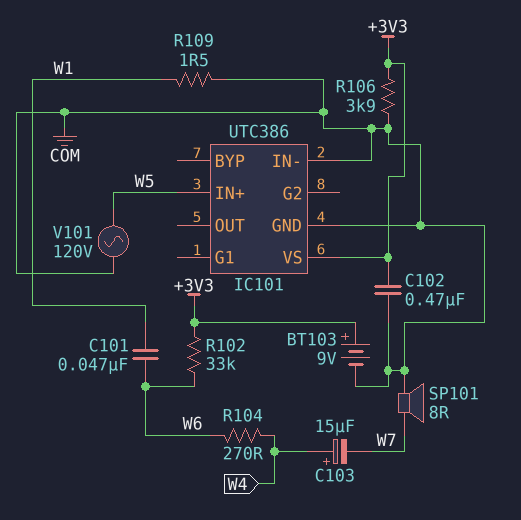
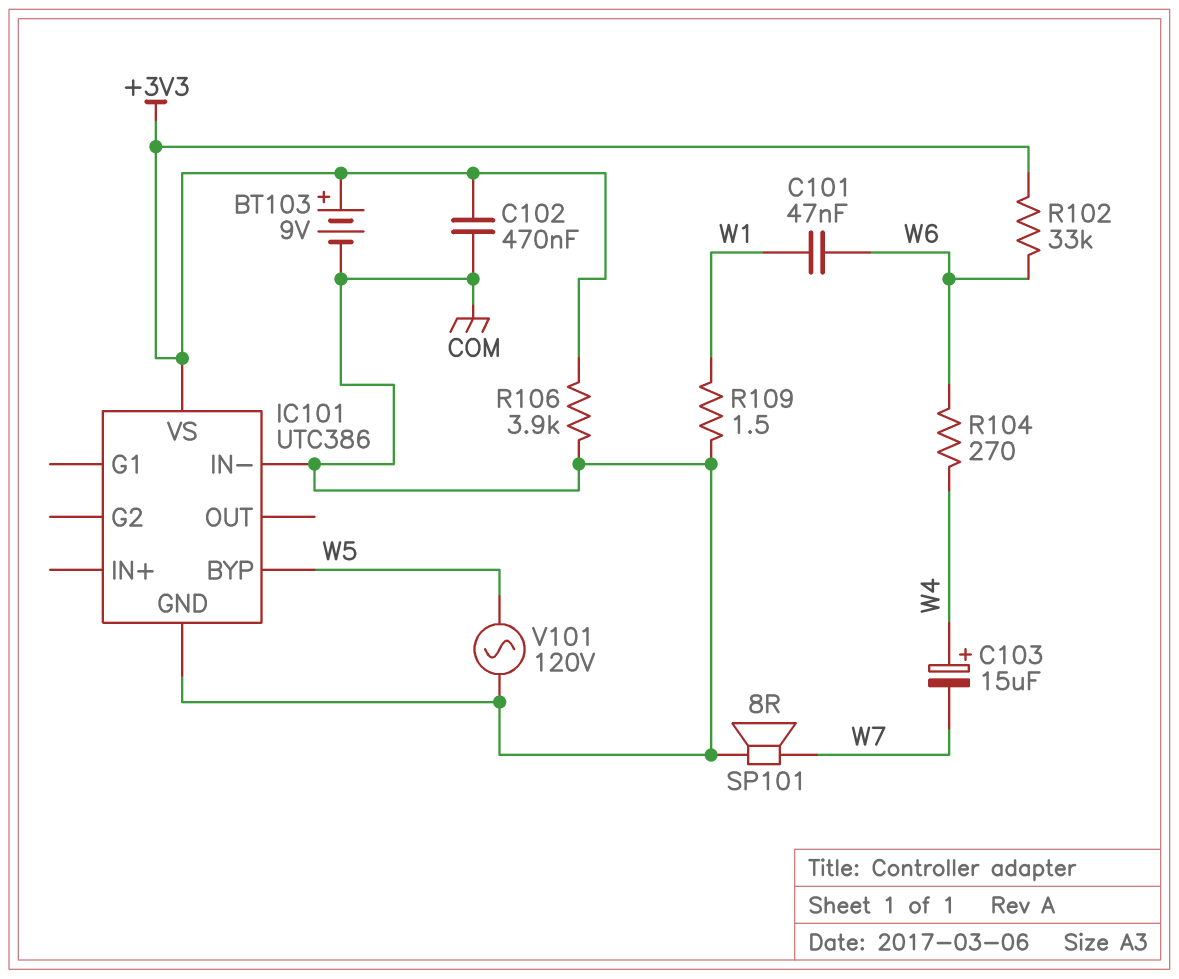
IC101 pin BYP: none -> W5
IC101 pin IN+: W5 -> none

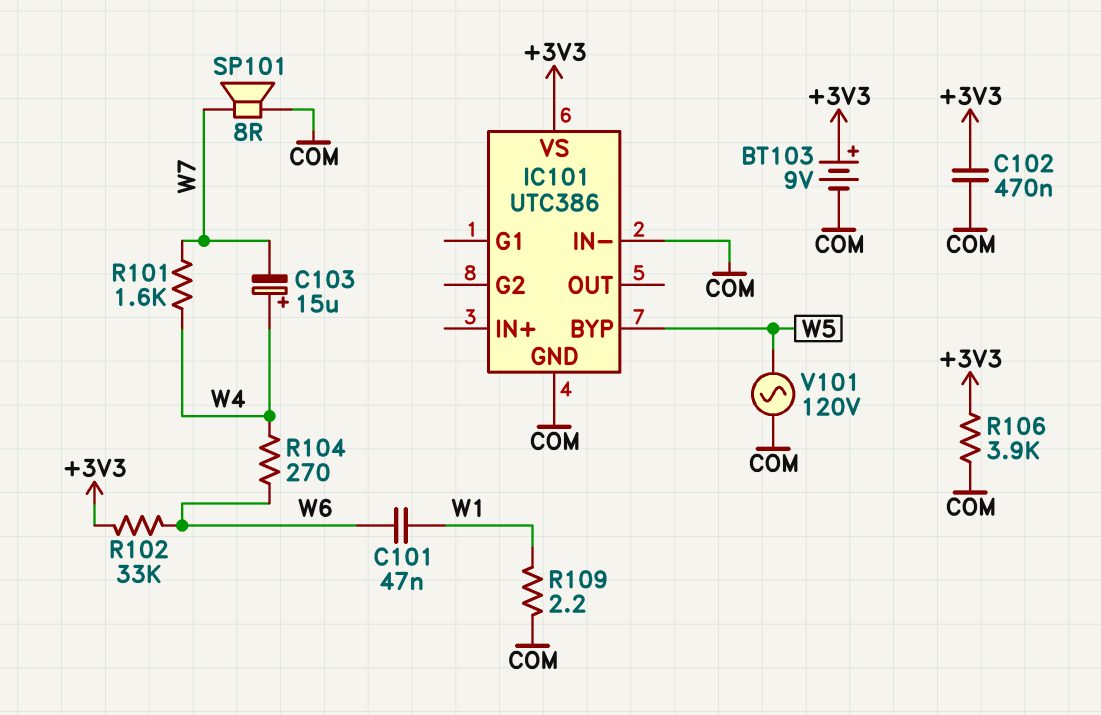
R101: none -> 1.6k (W4, W7)
R109: 1.5 (COM, W1) -> 2.2 (COM, W1)

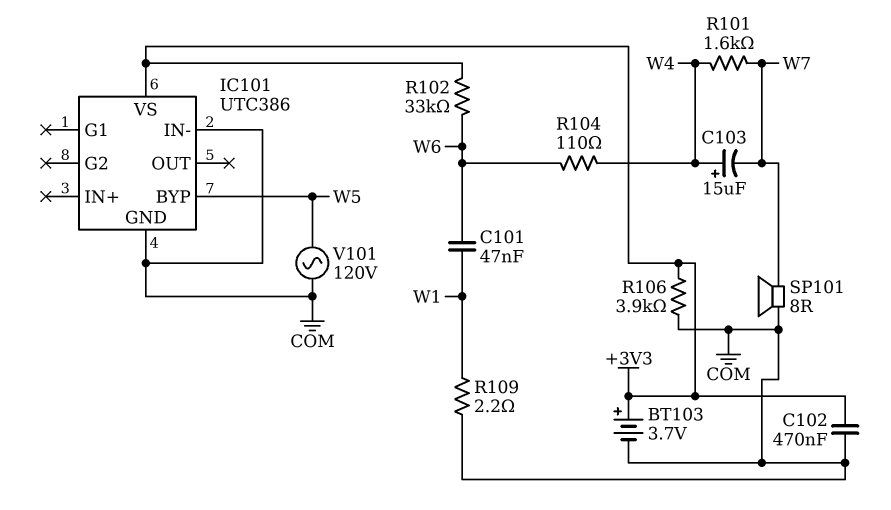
BT103: 9V (plus +3V3, minus COM) -> 3.7V (plus +3V3, minus COM)
R104: 270 (W4, W6) -> 110 (W4, W6)

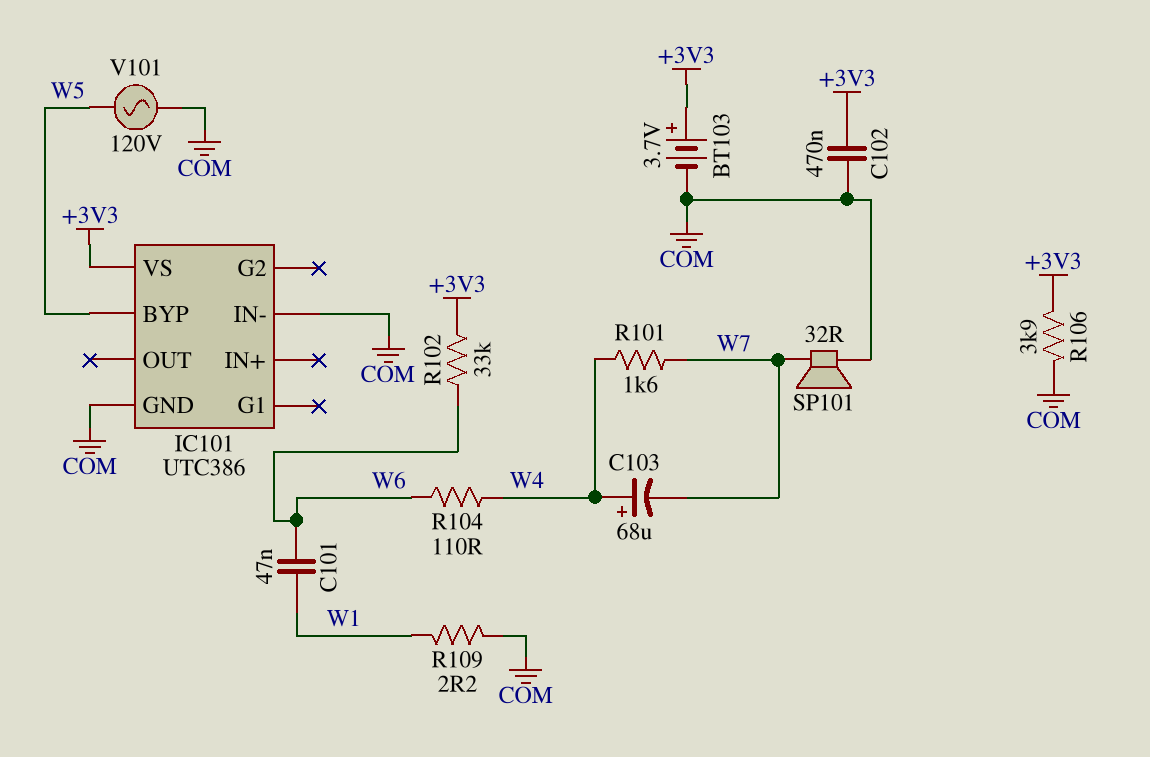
C103: 15uF (plus W4, minus W7) -> 68uF (plus W4, minus W7)
SP101: speaker 8R (COM, W7) -> speaker 32R (COM, W7)

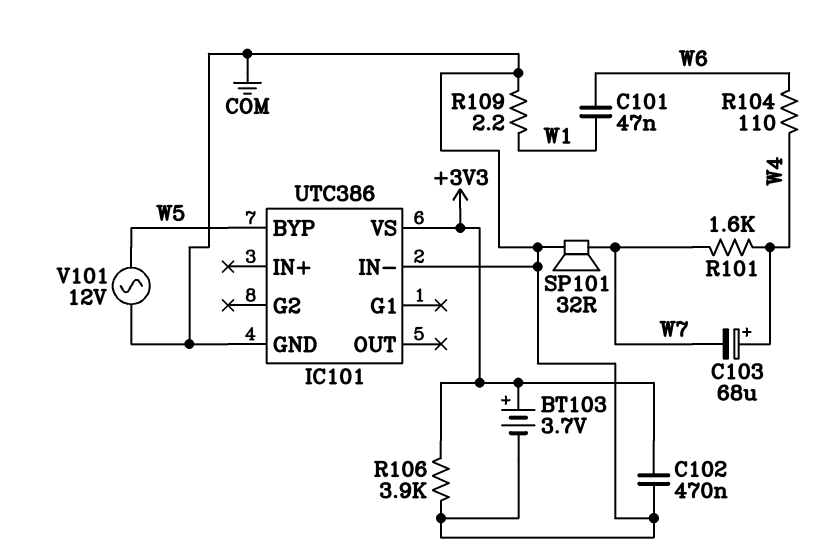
R102: 33k (+3V3, W6) -> none
V101: AC 120V (COM, W5) -> AC 12V (COM, W5)

